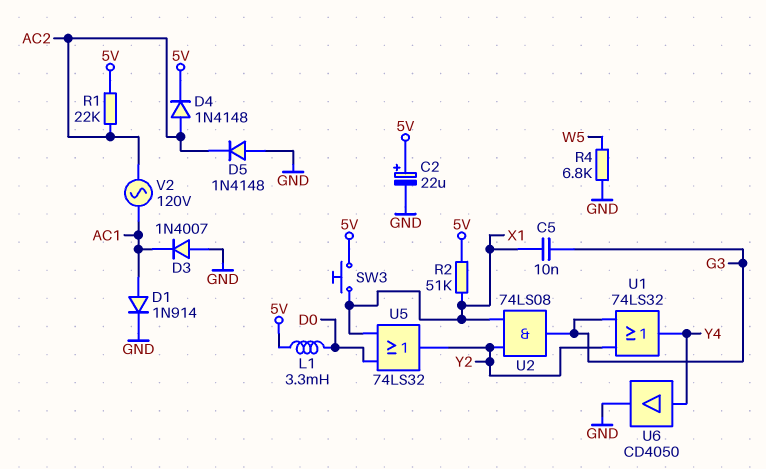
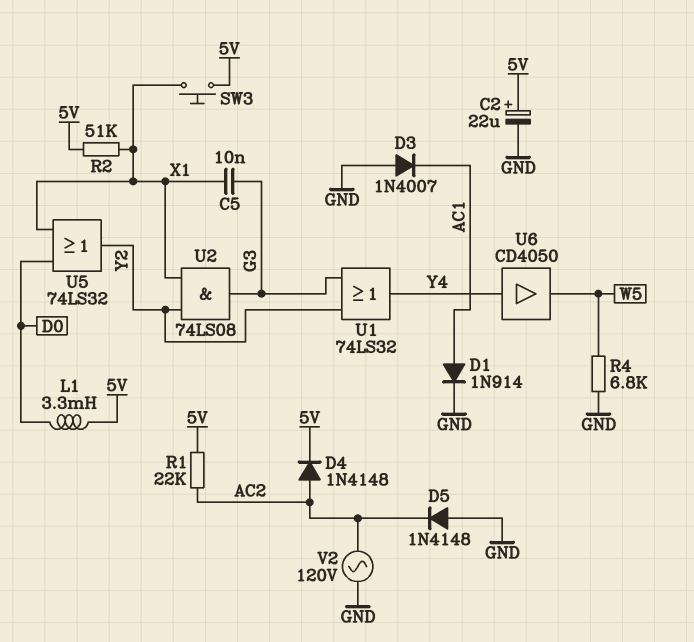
U6: buffer CD4050 (in Y4, out GND) -> buffer CD4050 (in Y4, out W5)
V2: AC 120V (AC1, AC2) -> AC 120V (AC2, GND)

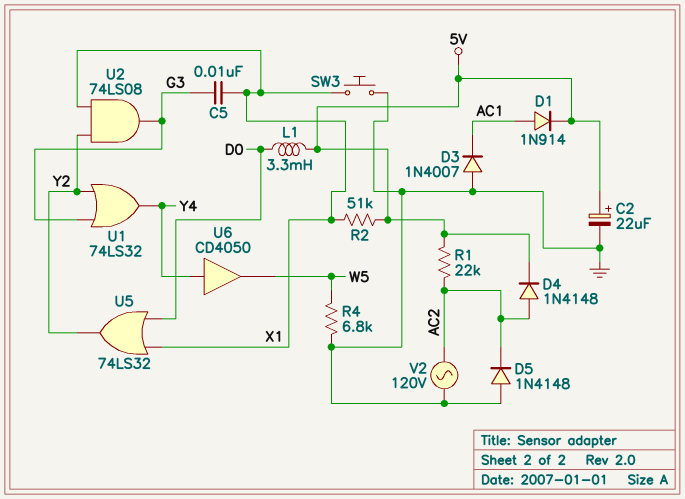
D1: diode 1N914 (A AC1, K GND) -> diode 1N914 (A AC1, K 5V)
SW3: button (5V, X1) -> button (GND, X1)

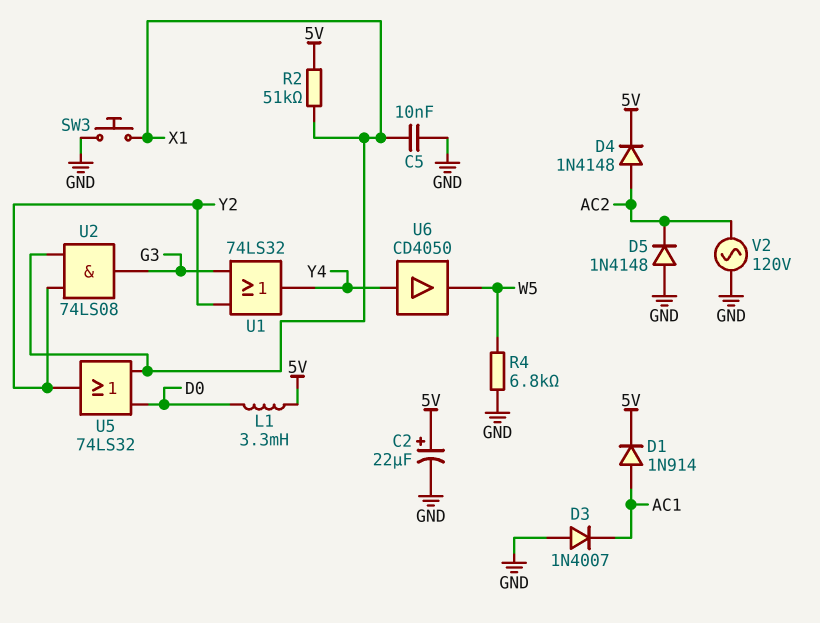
C5: 10nF (G3, X1) -> 10nF (GND, X1)
R1: 22k (5V, AC2) -> none

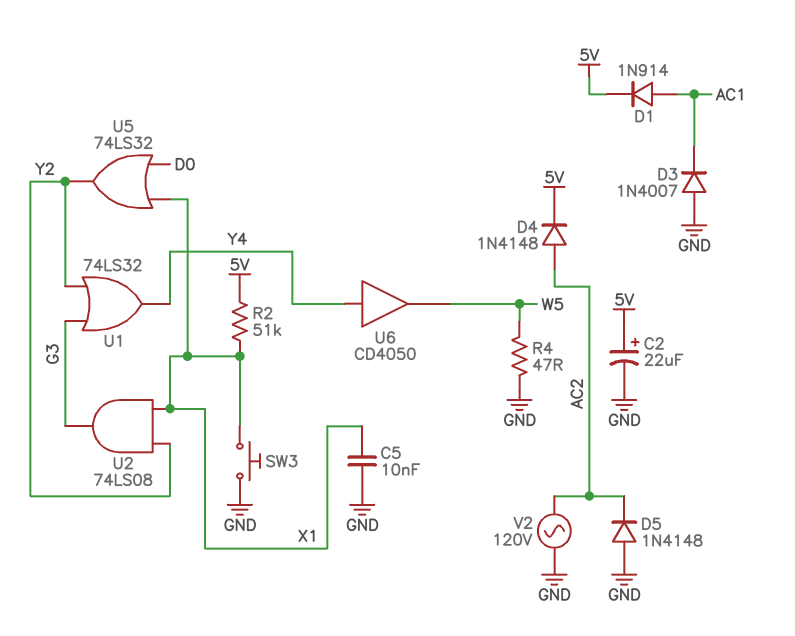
L1: 3.3mH (5V, D0) -> none
R4: 6.8k (GND, W5) -> 47 (GND, W5)

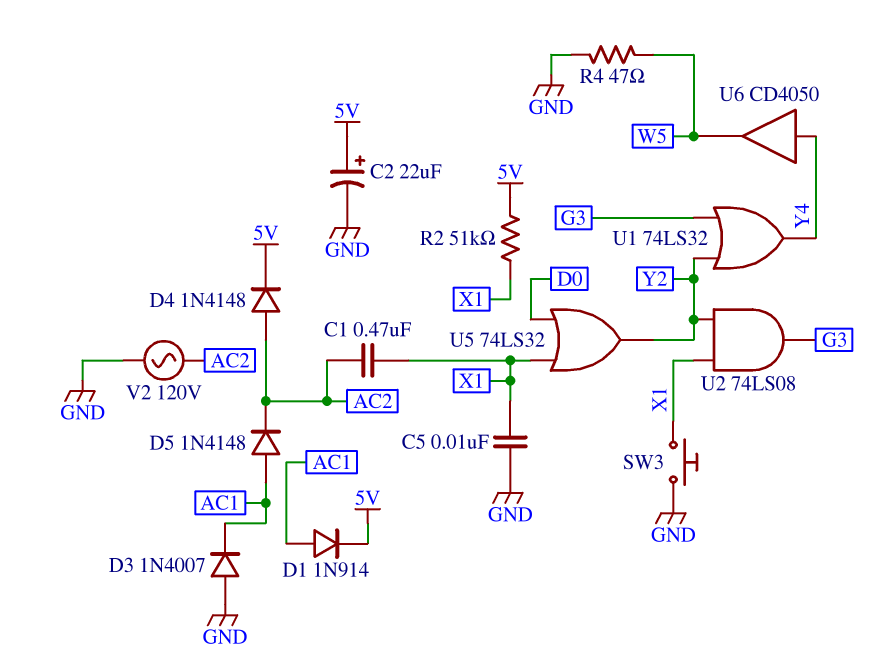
C1: none -> 470nF (AC2, X1)
D5: diode 1N4148 (A GND, K AC2) -> diode 1N4148 (A AC1, K AC2)

